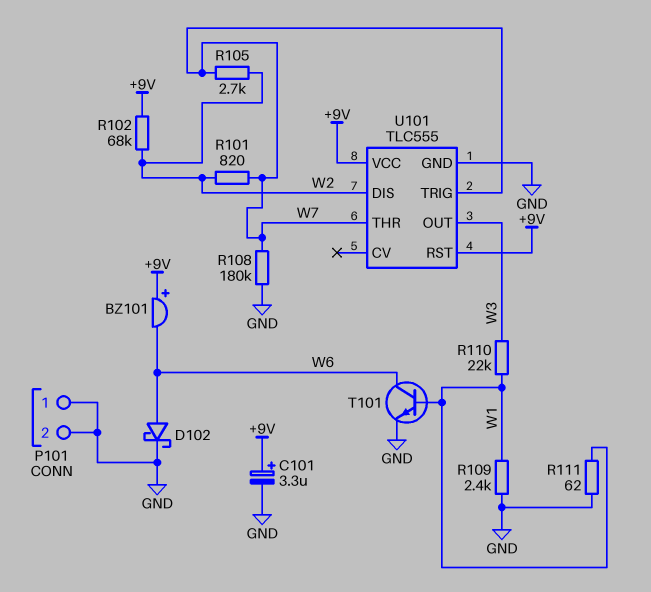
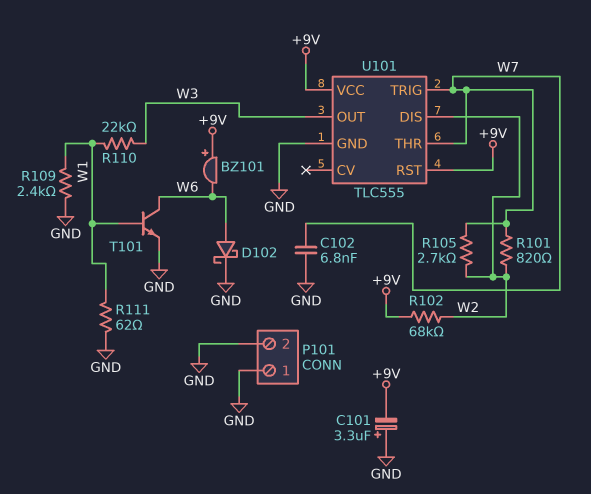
C101: 3.3uF (plus +9V, minus GND) -> 3.3uF (plus GND, minus +9V)
C102: none -> 6.8nF (GND, W7)
R108: 180k (GND, W7) -> none

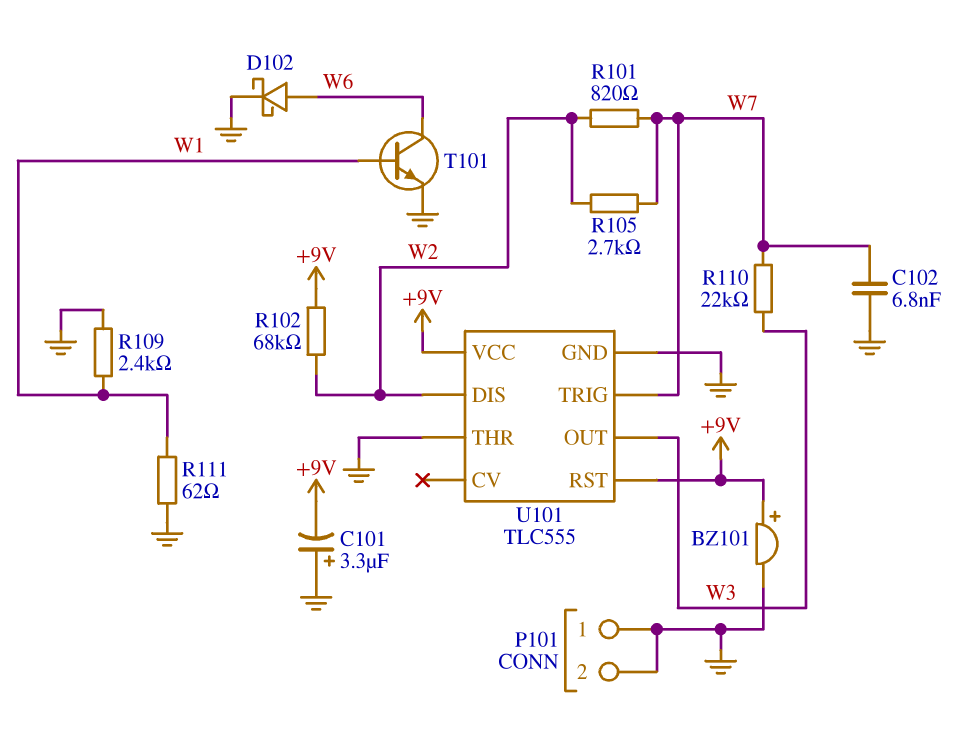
BZ101: buzzer (plus +9V, minus W6) -> buzzer (plus +9V, minus GND)
R110: 22k (W1, W3) -> 22k (W3, W7)
U101 pin THR: W7 -> GND

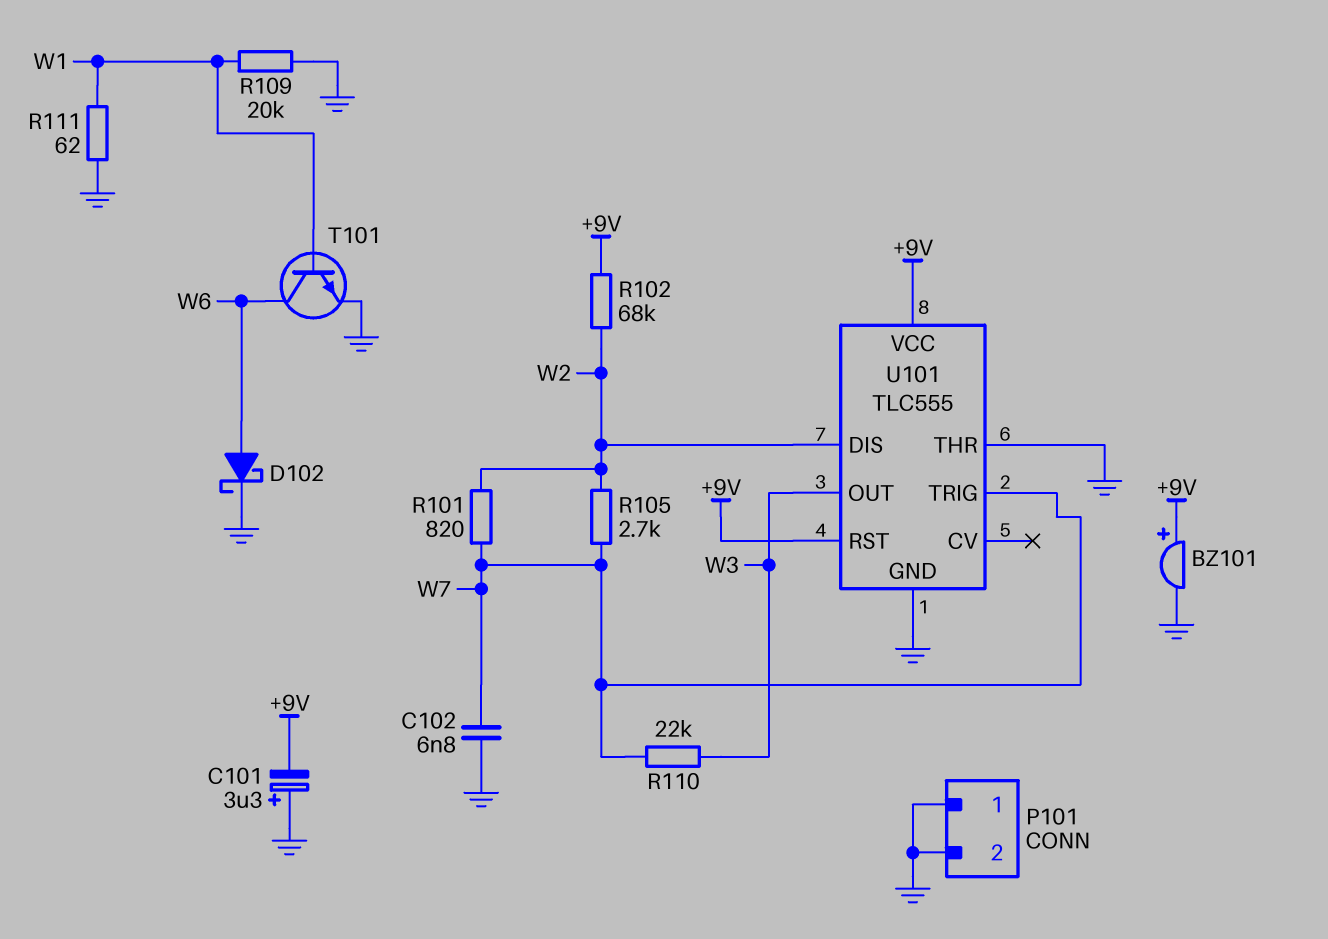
R109: 2.4k (GND, W1) -> 20k (GND, W1)

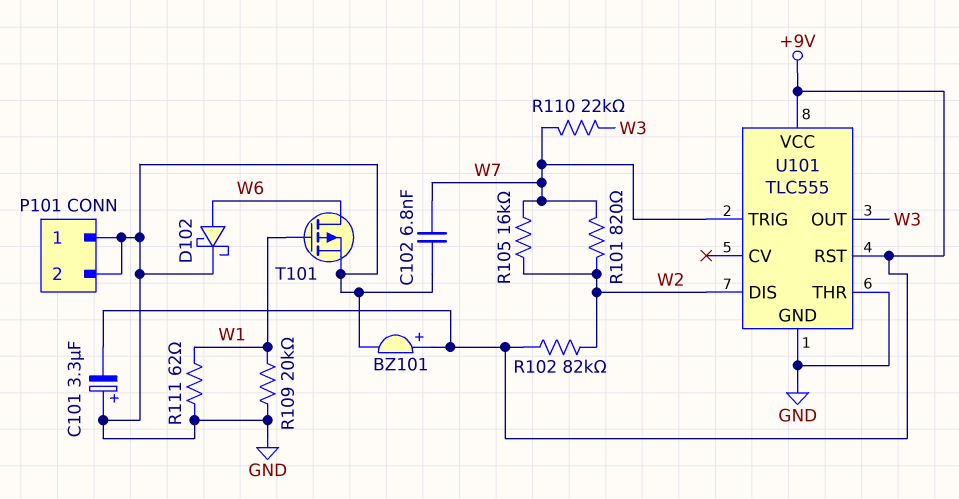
R102: 68k (+9V, W2) -> 82k (+9V, W2)
R105: 2.7k (W2, W7) -> 16k (W2, W7)
T101: NPN (B W1, C W6, E GND) -> PMOS (G W1, D W6, S GND)

